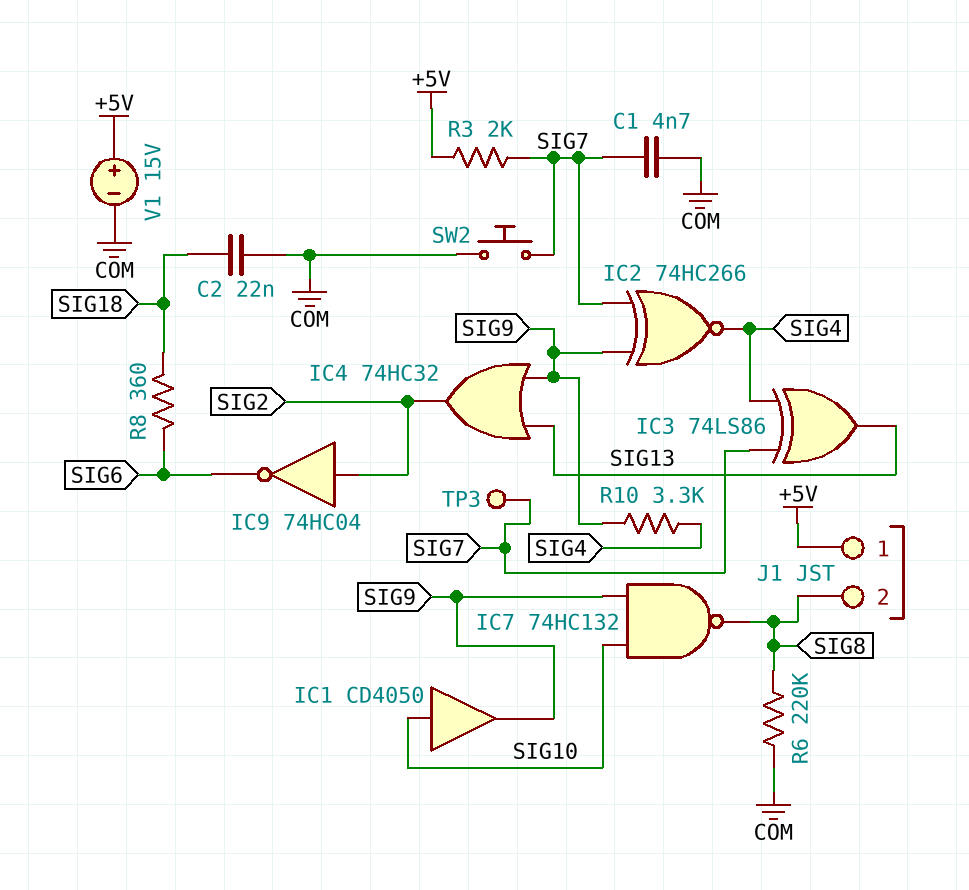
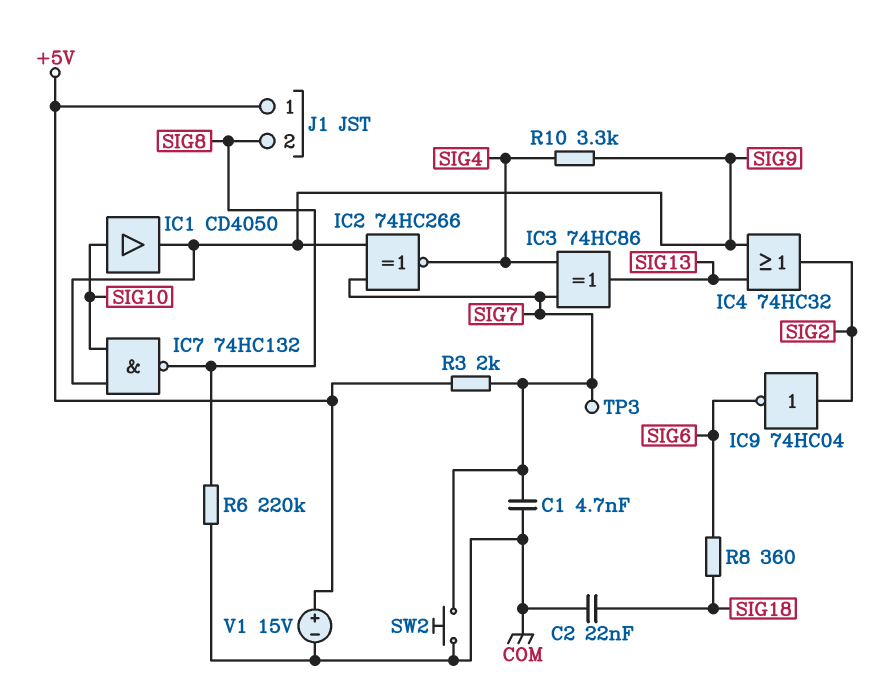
IC3: XOR 74LS86 (in SIG4, in SIG7, out SIG13) -> XOR 74HC86 (in SIG4, in SIG7, out SIG13)

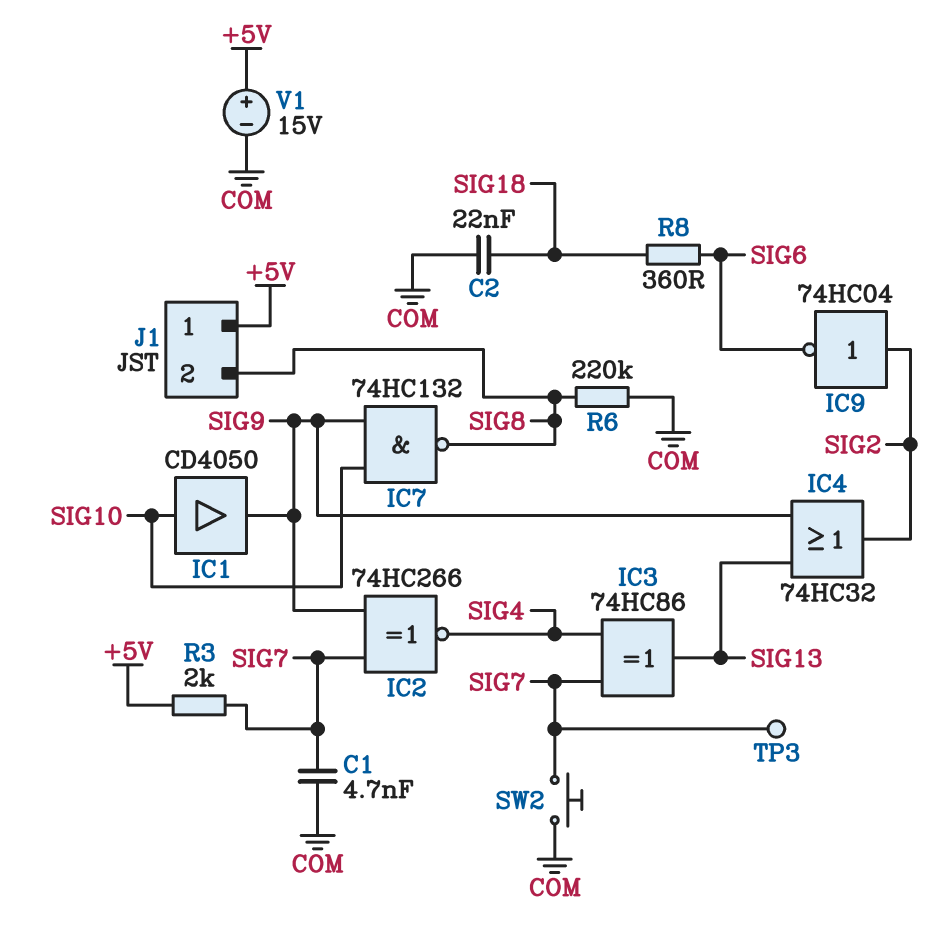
R10: 3.3k (SIG4, SIG9) -> none

